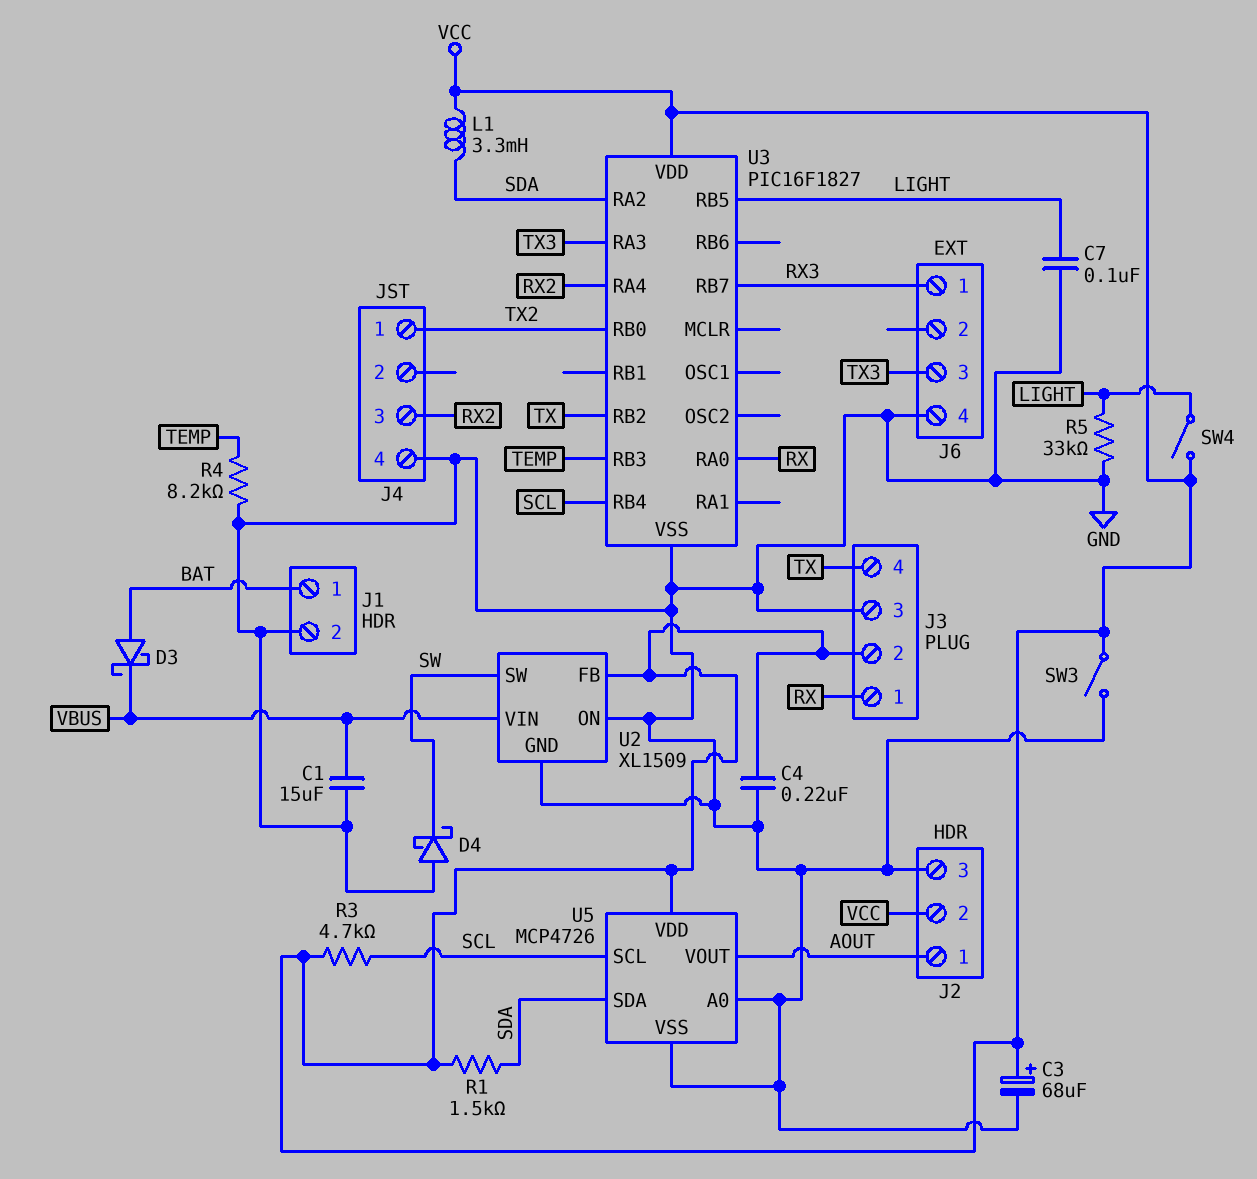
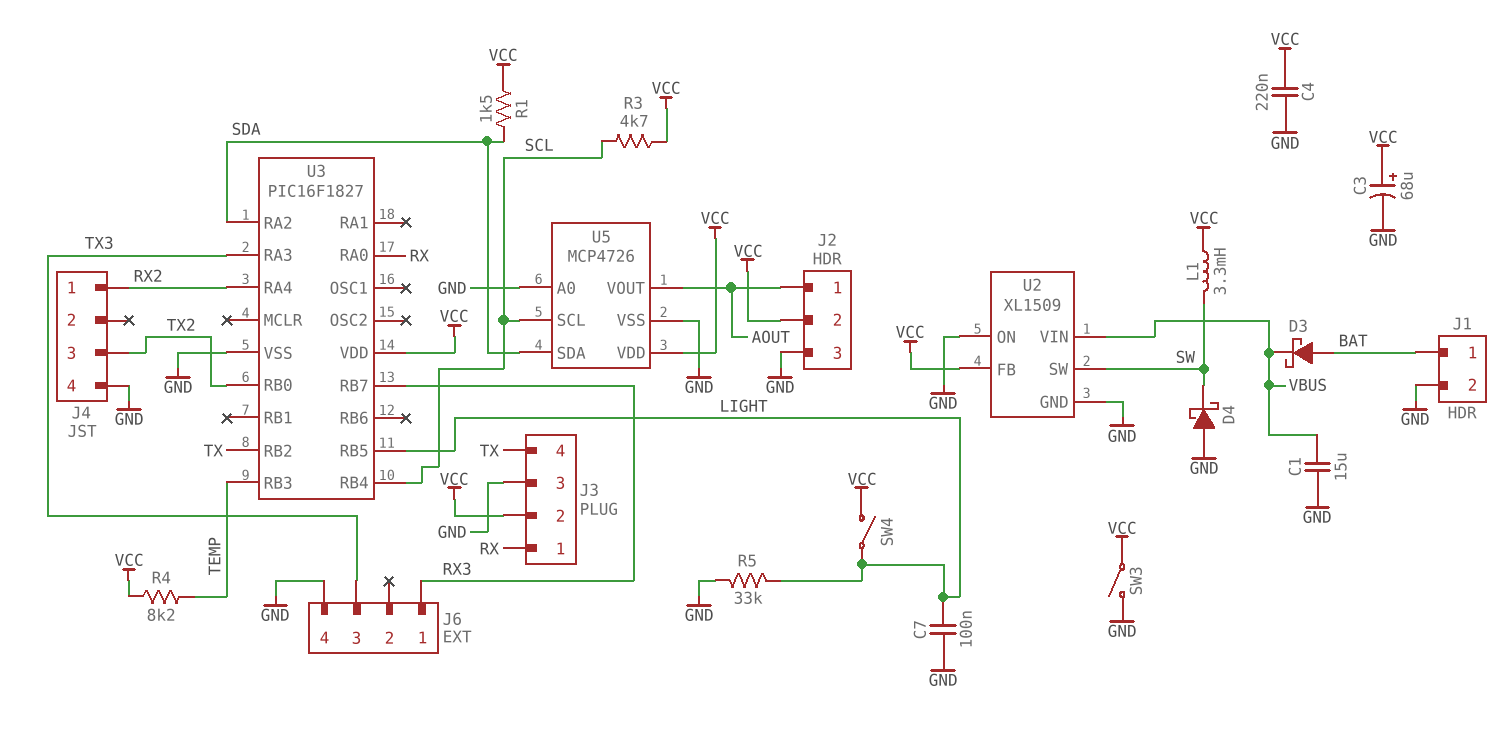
J4 pin 1: TX2 -> RX2
J4 pin 3: RX2 -> TX2
L1: 3.3mH (SDA, VCC) -> 3.3mH (SW, VCC)
R4: 8.2k (GND, TEMP) -> 8.2k (TEMP, VCC)

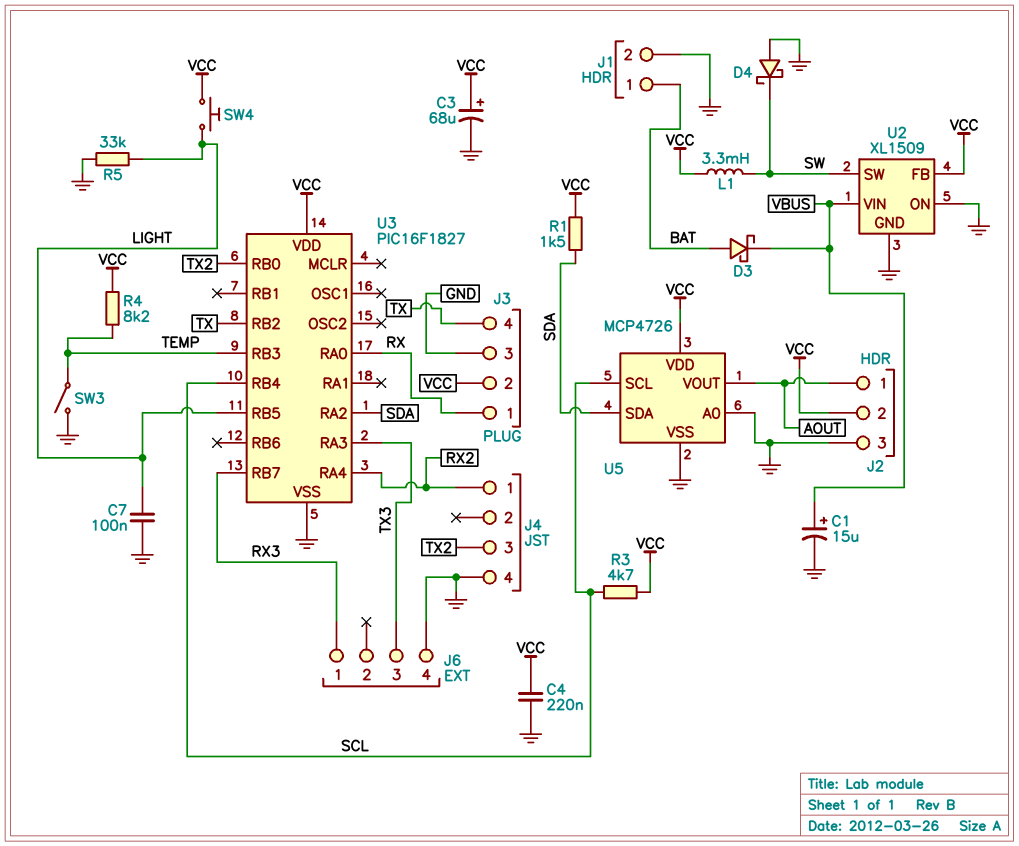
C1: 15uF (GND, VBUS) -> 15uF (plus VBUS, minus GND)
SW3: switch (GND, VCC) -> switch (GND, TEMP)
SW4: switch (LIGHT, VCC) -> button (LIGHT, VCC)

